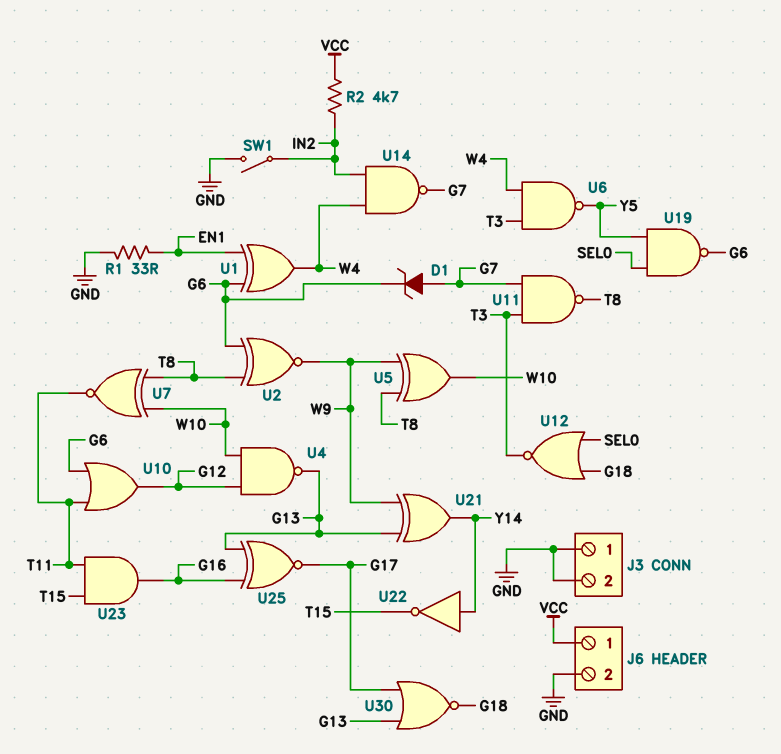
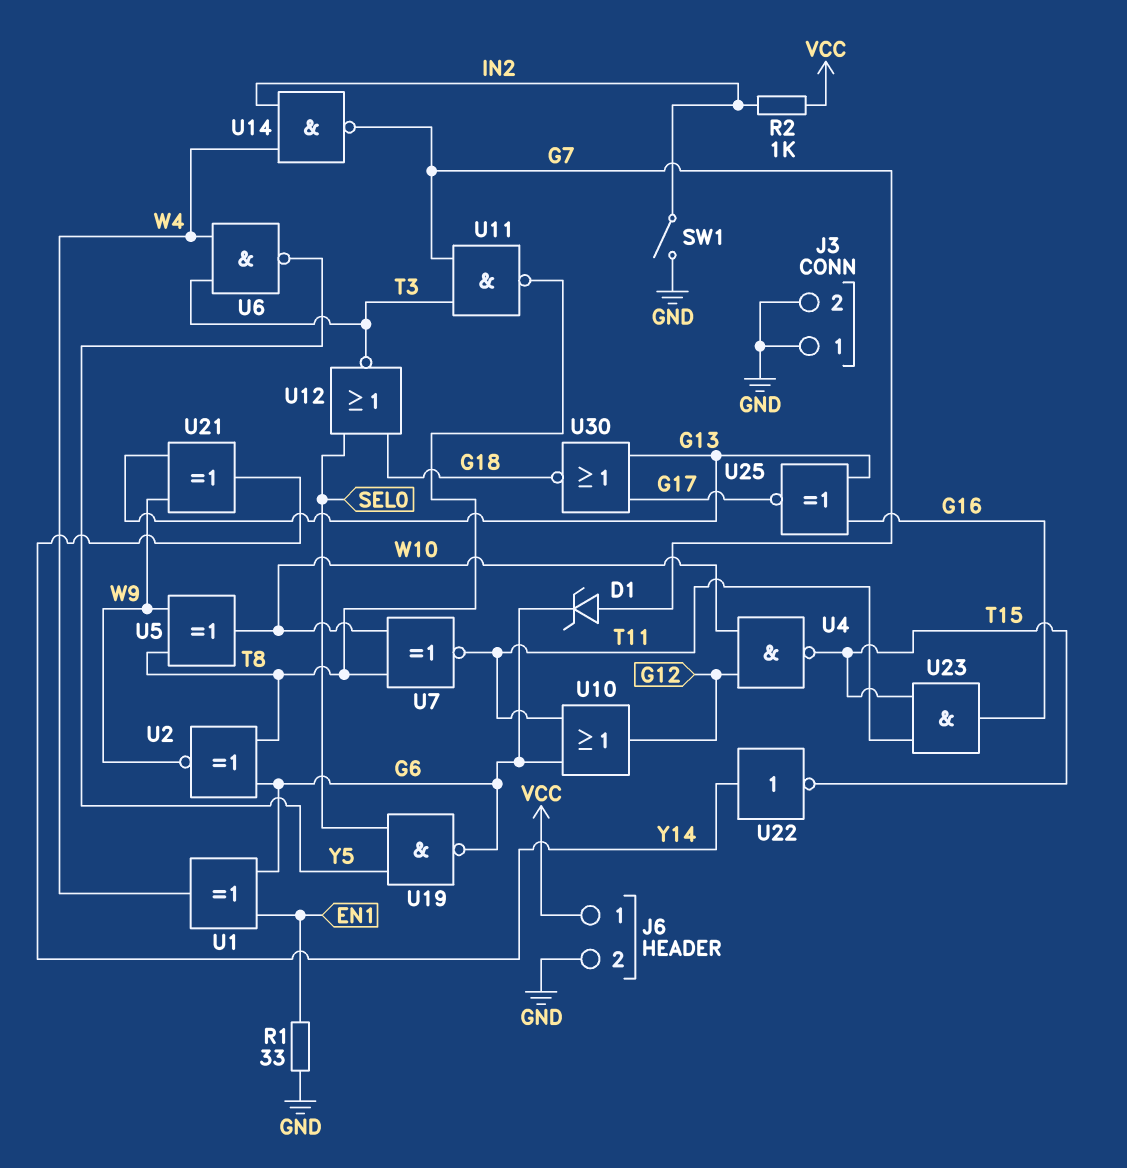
R2: 4.7k (IN2, VCC) -> 1k (IN2, VCC)
U4: NAND (in G12, in W10, out G13) -> NAND (in G12, in W10, out T15)

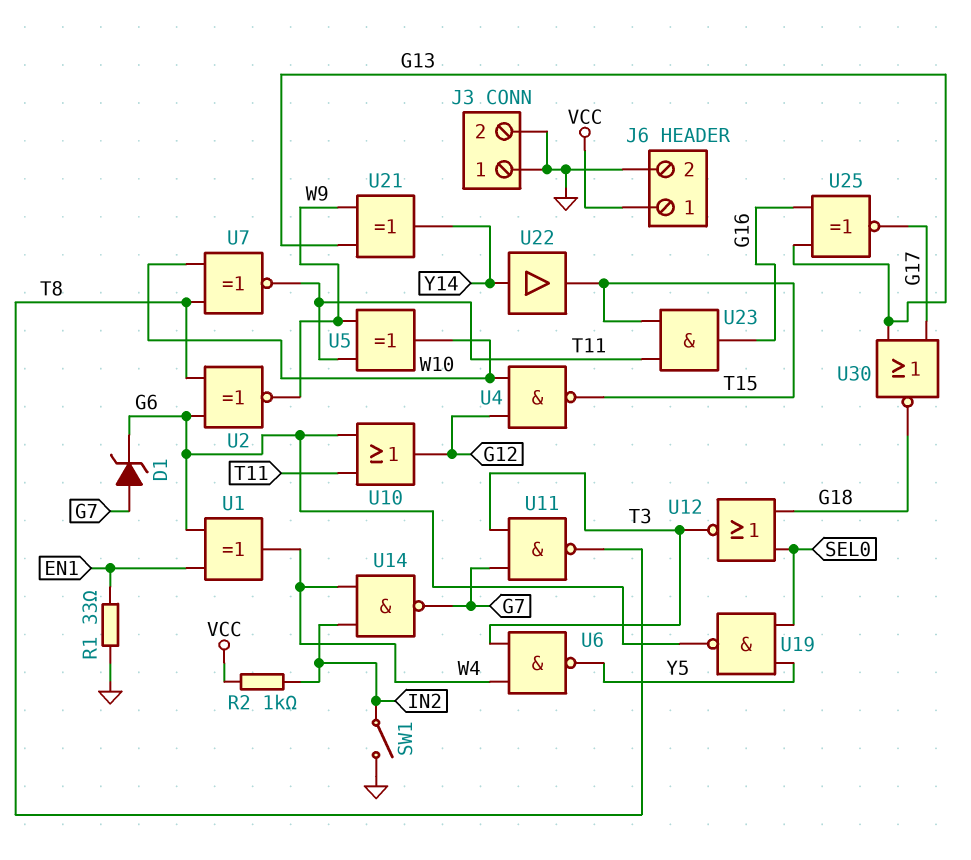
U5: XOR (in T8, in W9, out W10) -> XOR (in T11, in W9, out W10)
U22: NOT (in Y14, out T15) -> buffer (in Y14, out T15)

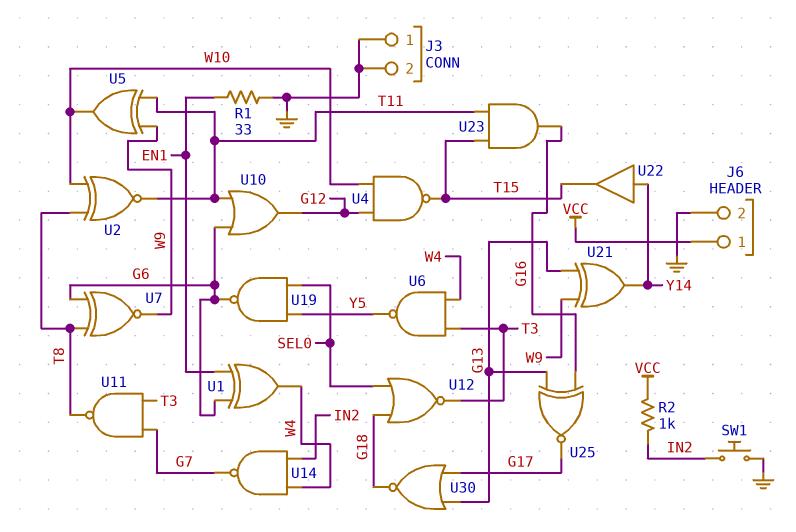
D1: zener (A G7, K G6) -> none
SW1: switch (GND, IN2) -> button (GND, IN2)
U2: XNOR (in G6, in T8, out W9) -> XNOR (in T8, in W10, out T11)
U7: XNOR (in T8, in W10, out T11) -> XNOR (in G6, in T8, out W9)

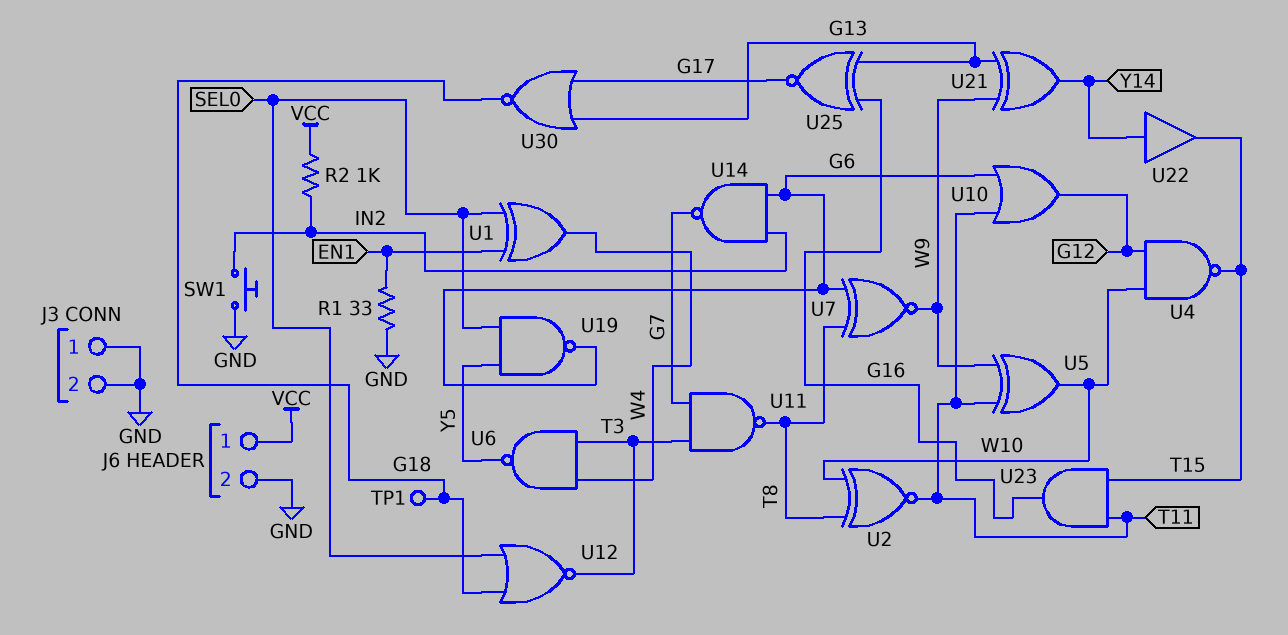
TP1: none -> test point (G18)
U1: XOR (in EN1, in G6, out W4) -> XOR (in EN1, in SEL0, out W4)
U14: NAND (in IN2, in W4, out G7) -> NAND (in G6, in IN2, out G7)

